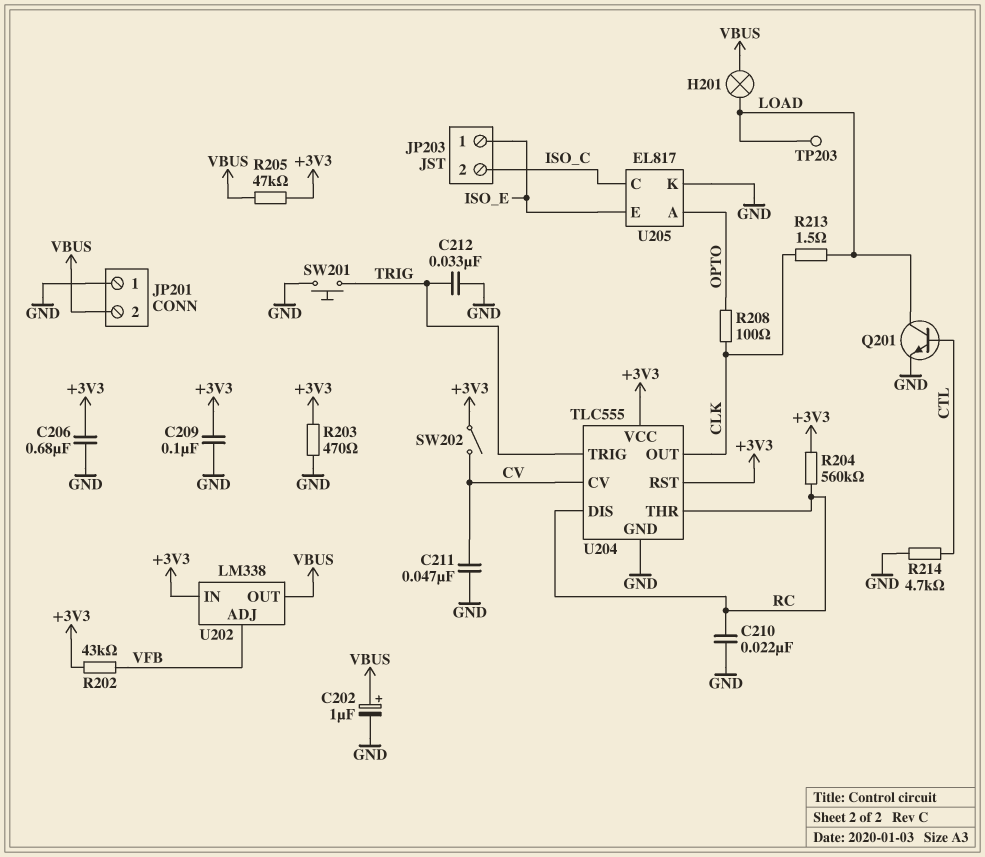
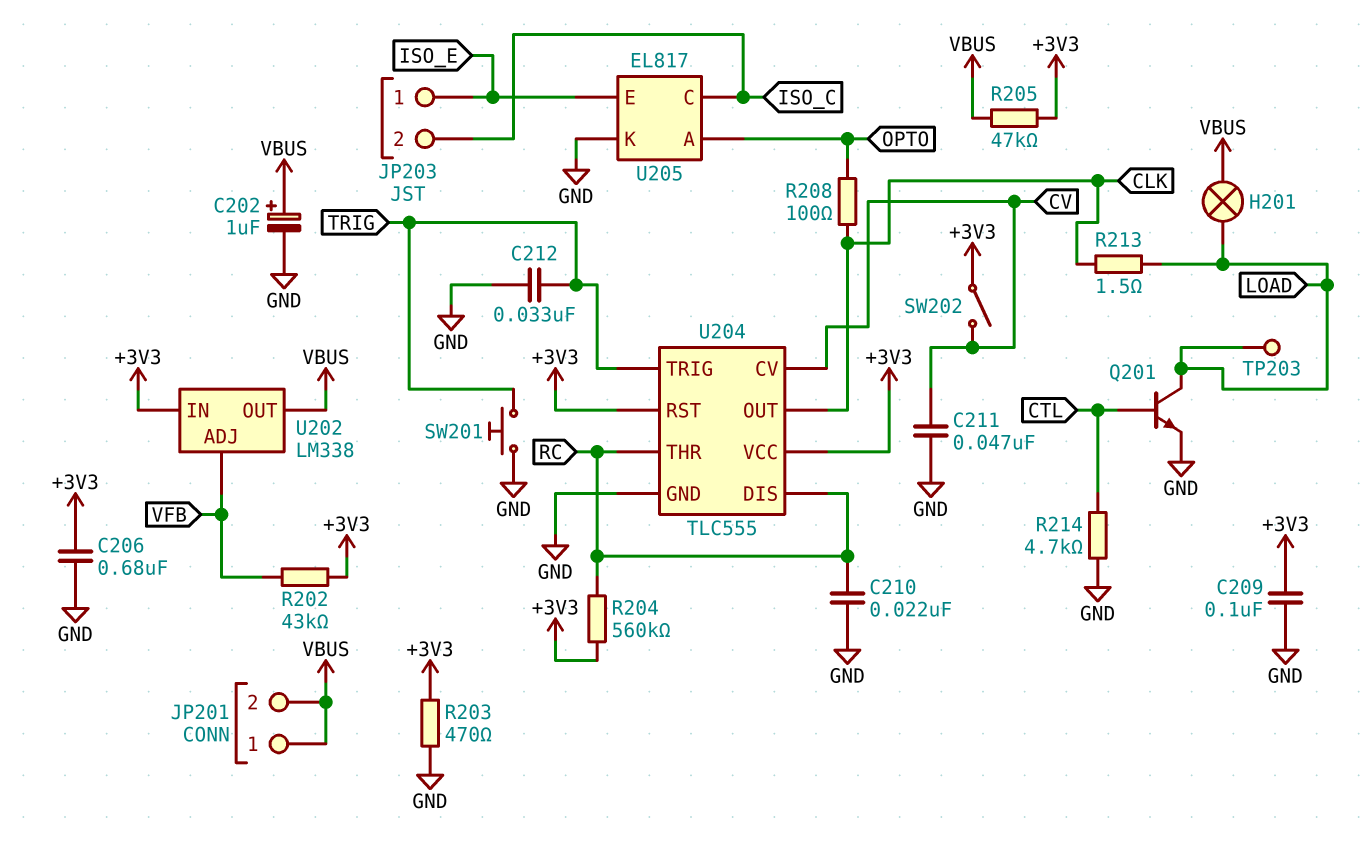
JP201 pin 1: GND -> VBUS

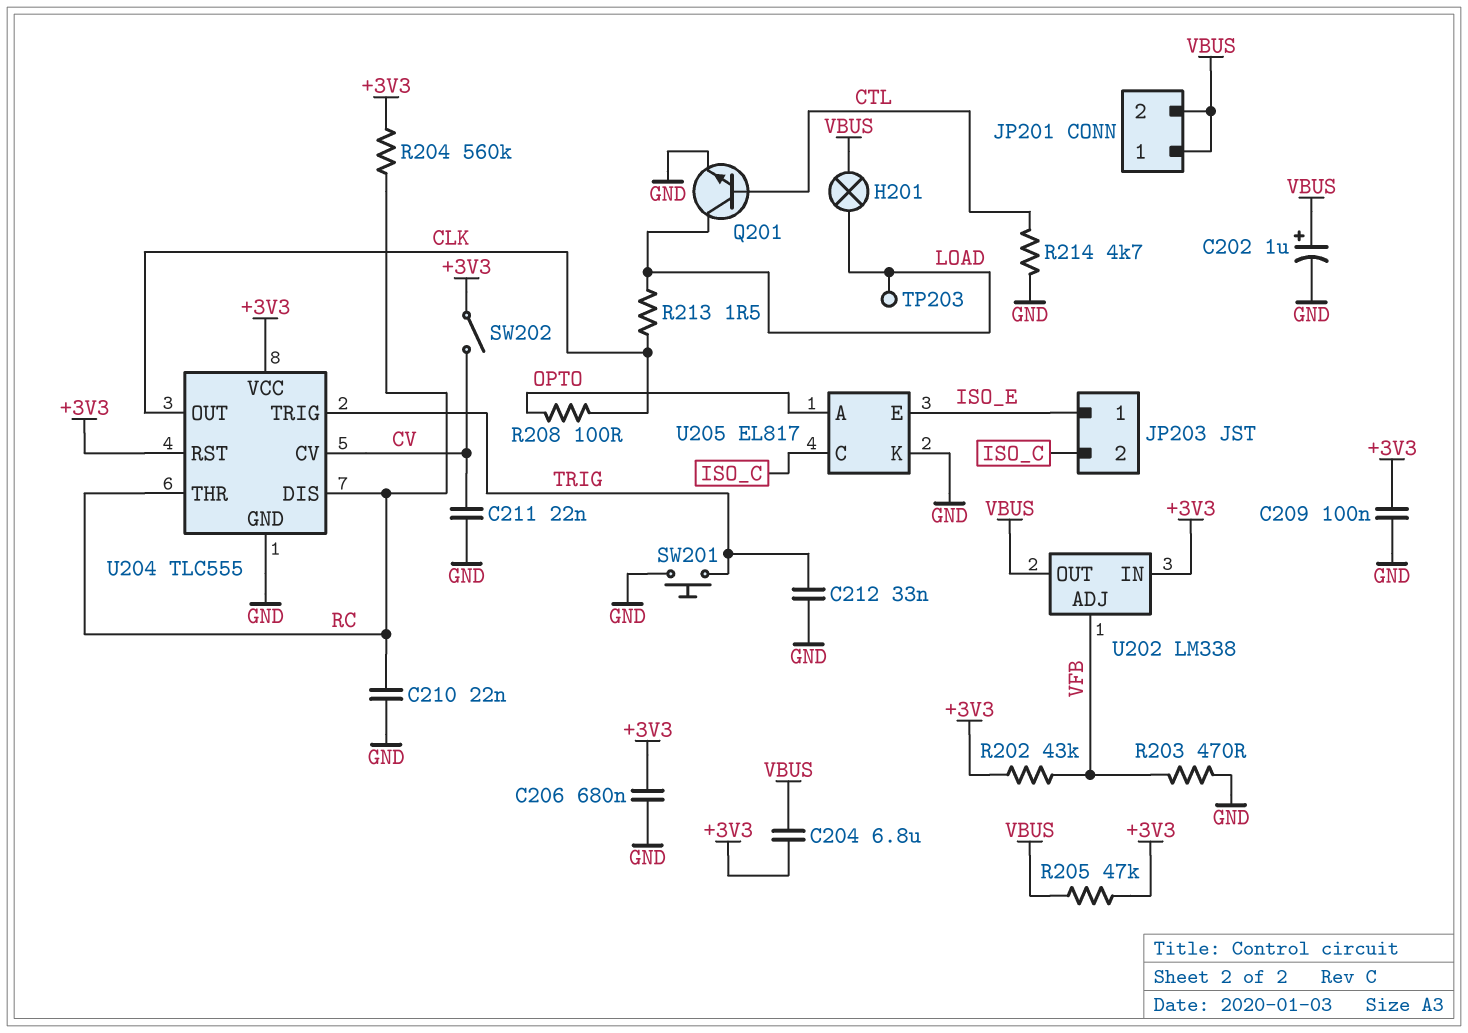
C204: none -> 6.8uF (+3V3, VBUS)
C211: 47nF (CV, GND) -> 22nF (CV, GND)
R203: 470 (+3V3, GND) -> 470 (GND, VFB)

